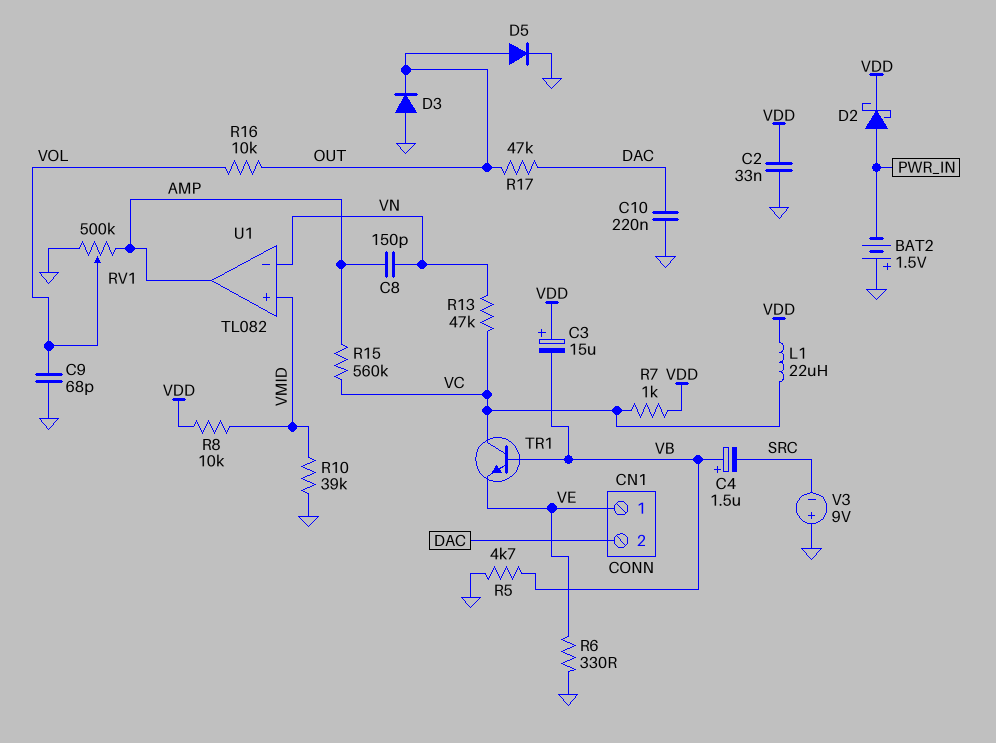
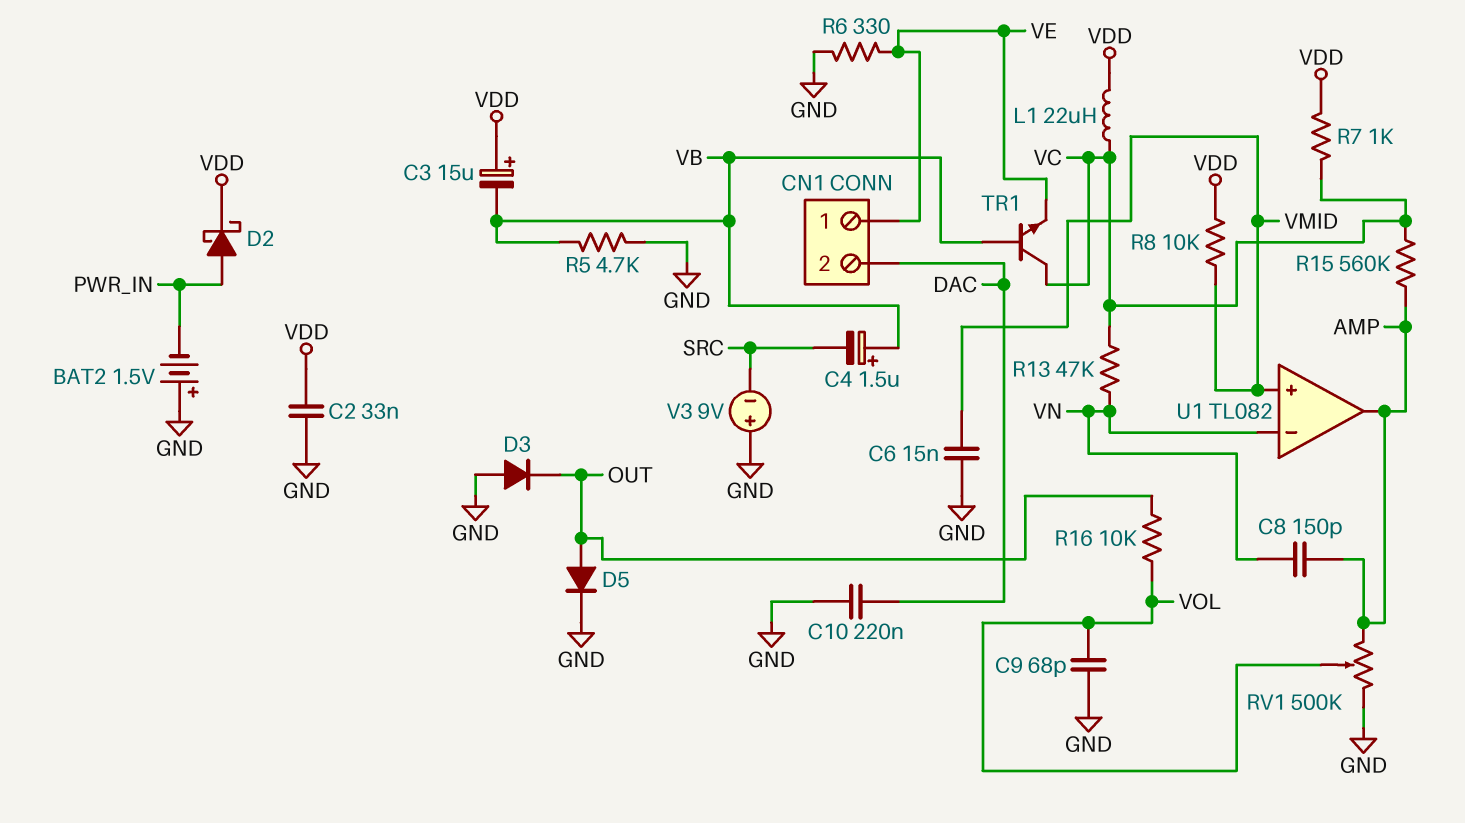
C6: none -> 15nF (GND, VMID)
R10: 39k (GND, VMID) -> none
R17: 47k (DAC, OUT) -> none

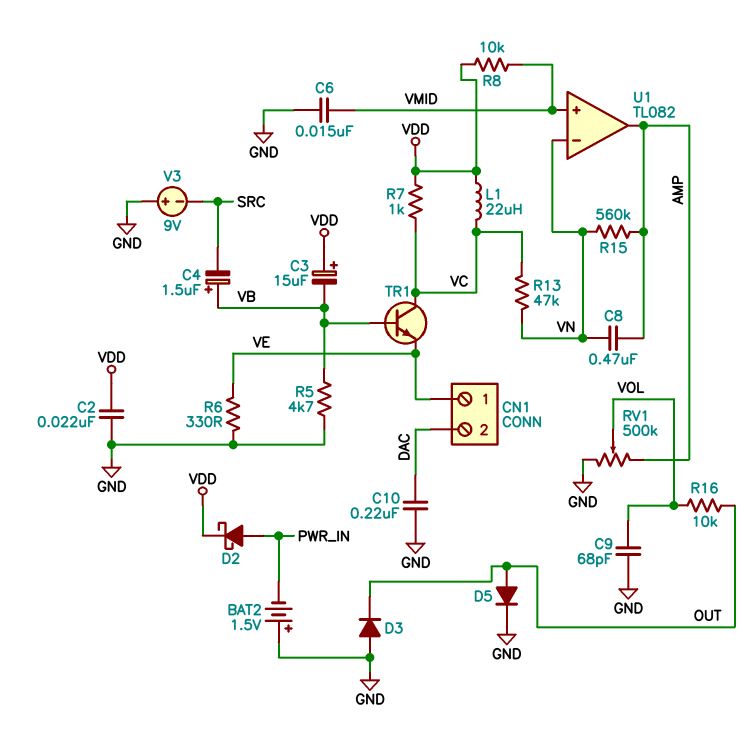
C2: 33nF (GND, VDD) -> 22nF (GND, VDD)
C8: 150pF (AMP, VN) -> 470nF (AMP, VN)
R15: 560k (AMP, VC) -> 560k (AMP, VN)

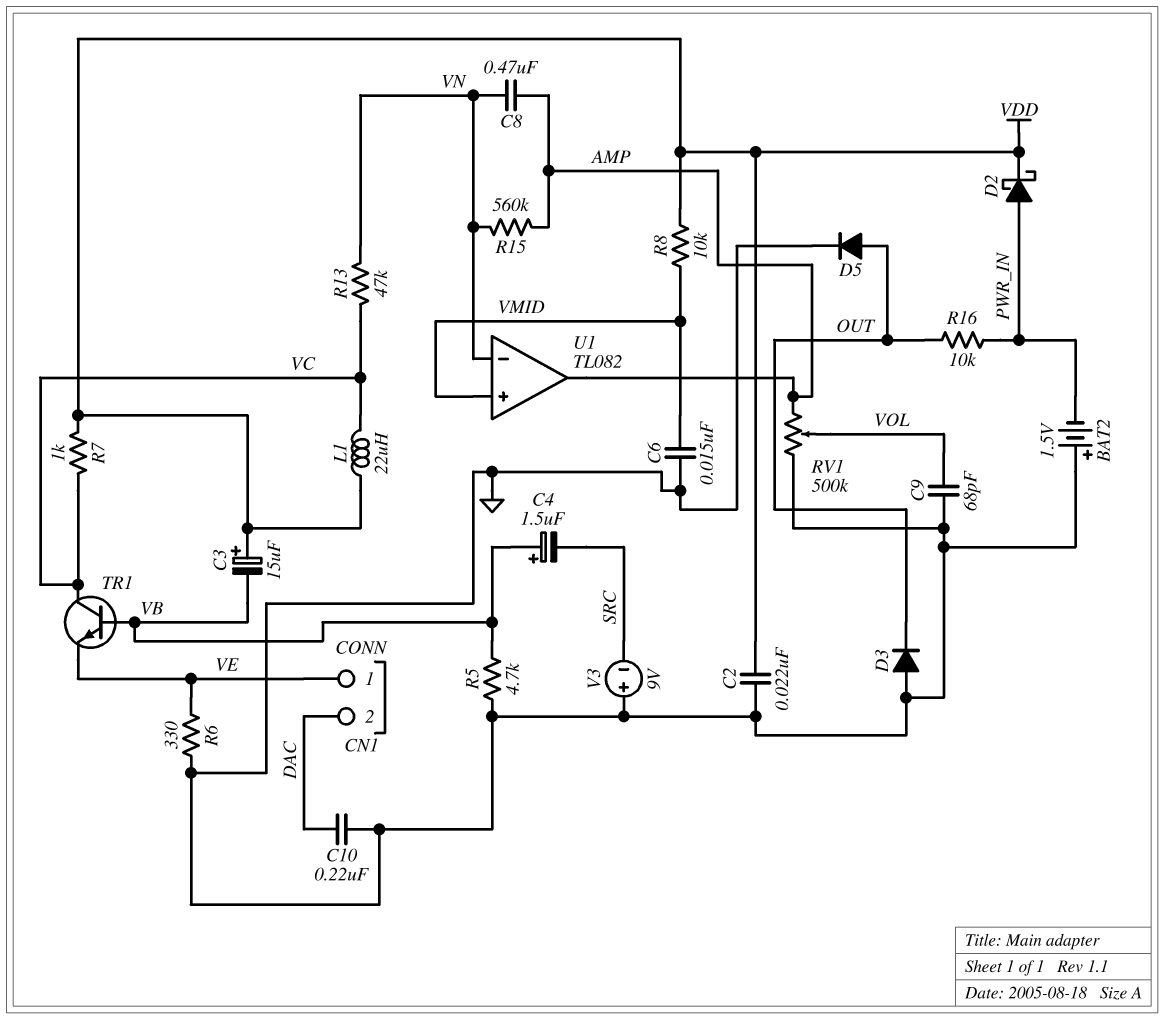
R16: 10k (OUT, VOL) -> 10k (OUT, PWR_IN)

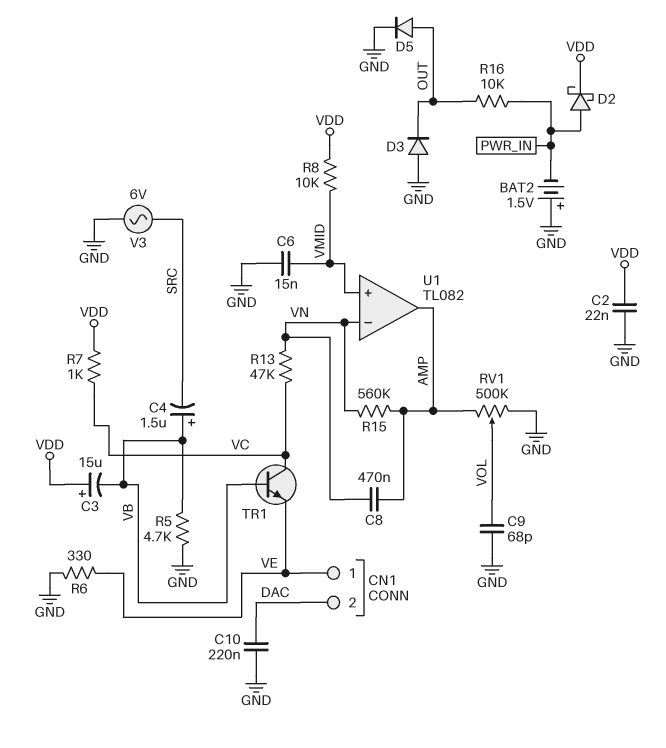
L1: 22uH (VC, VDD) -> none
V3: 9V (plus GND, minus SRC) -> AC 6V (GND, SRC)

